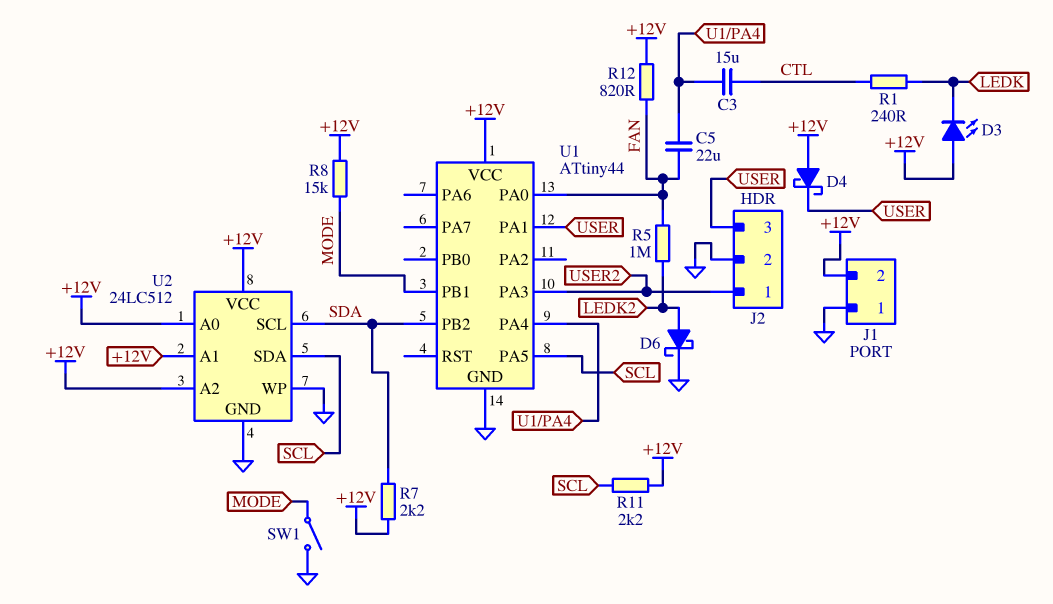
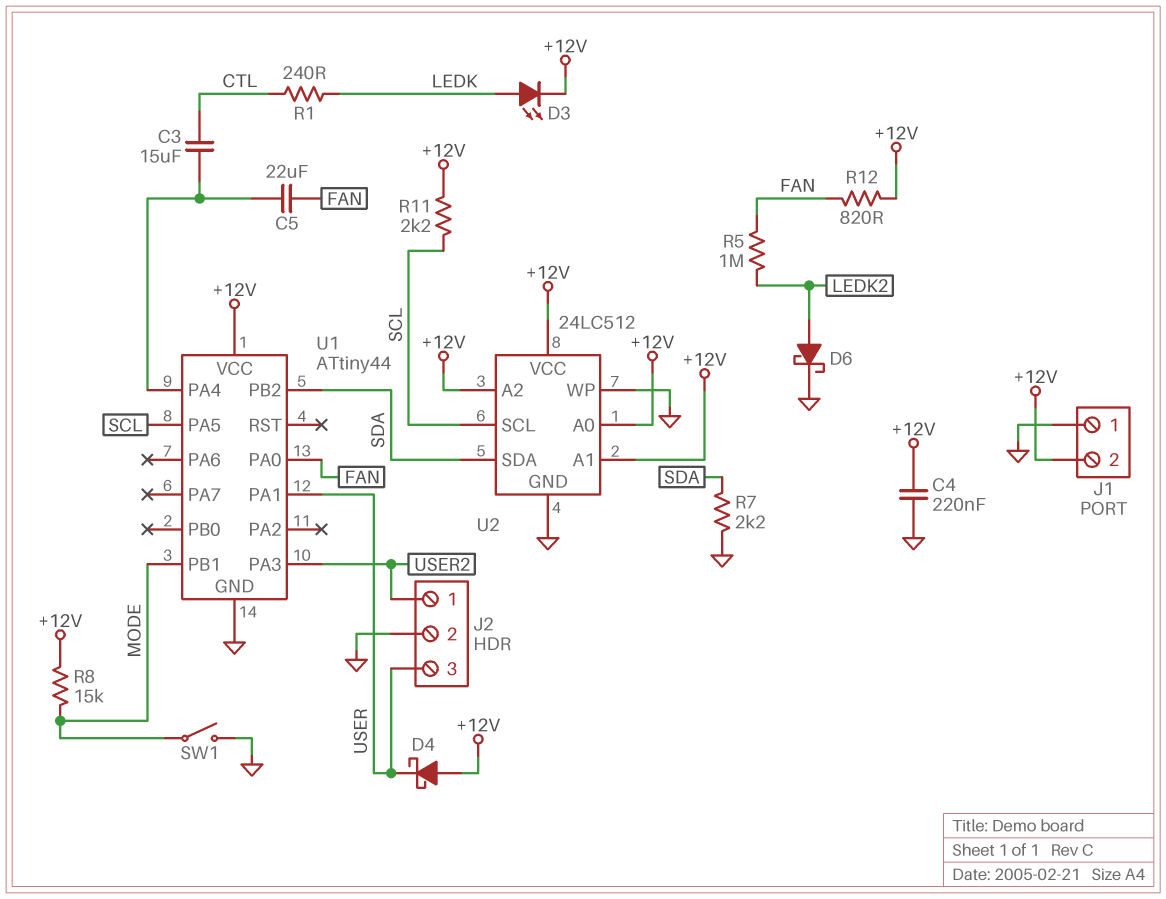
C4: none -> 220nF (+12V, GND)
D3: LED (A +12V, K LEDK) -> LED (A LEDK, K +12V)
R7: 2.2k (+12V, SDA) -> 2.2k (GND, SDA)
U2 pin SCL: SDA -> SCL
U2 pin SDA: SCL -> SDA

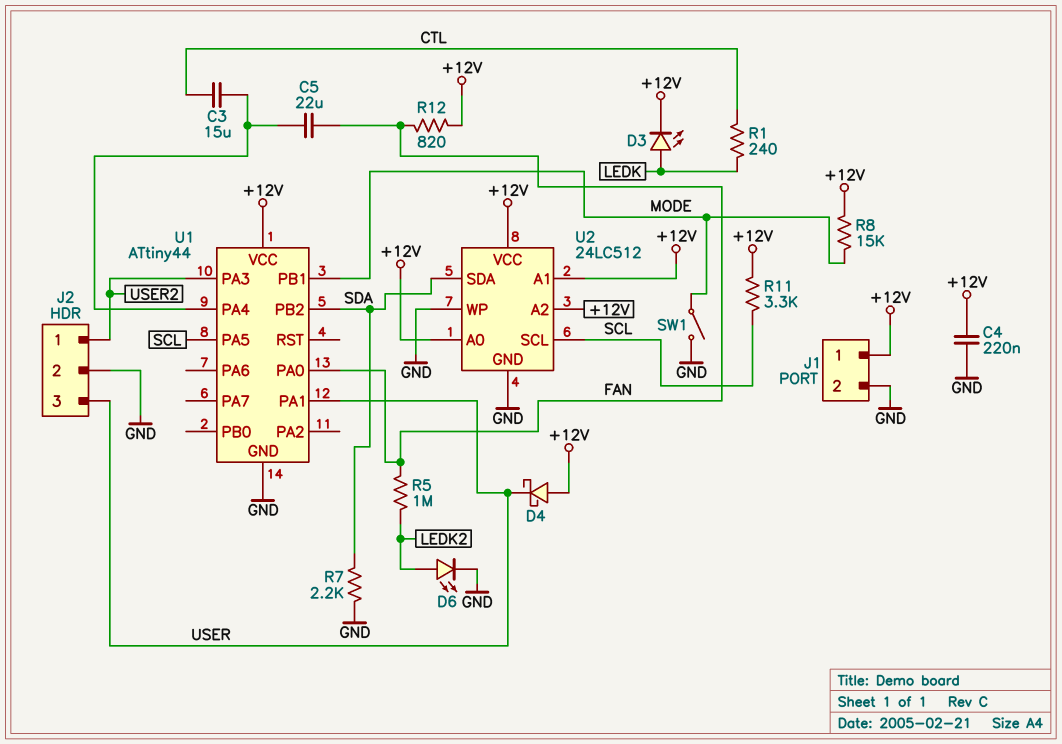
D6: schottky (A LEDK2, K GND) -> LED (A LEDK2, K GND)
J1 pin 1: GND -> +12V
J1 pin 2: +12V -> GND
R11: 2.2k (+12V, SCL) -> 3.3k (+12V, SCL)

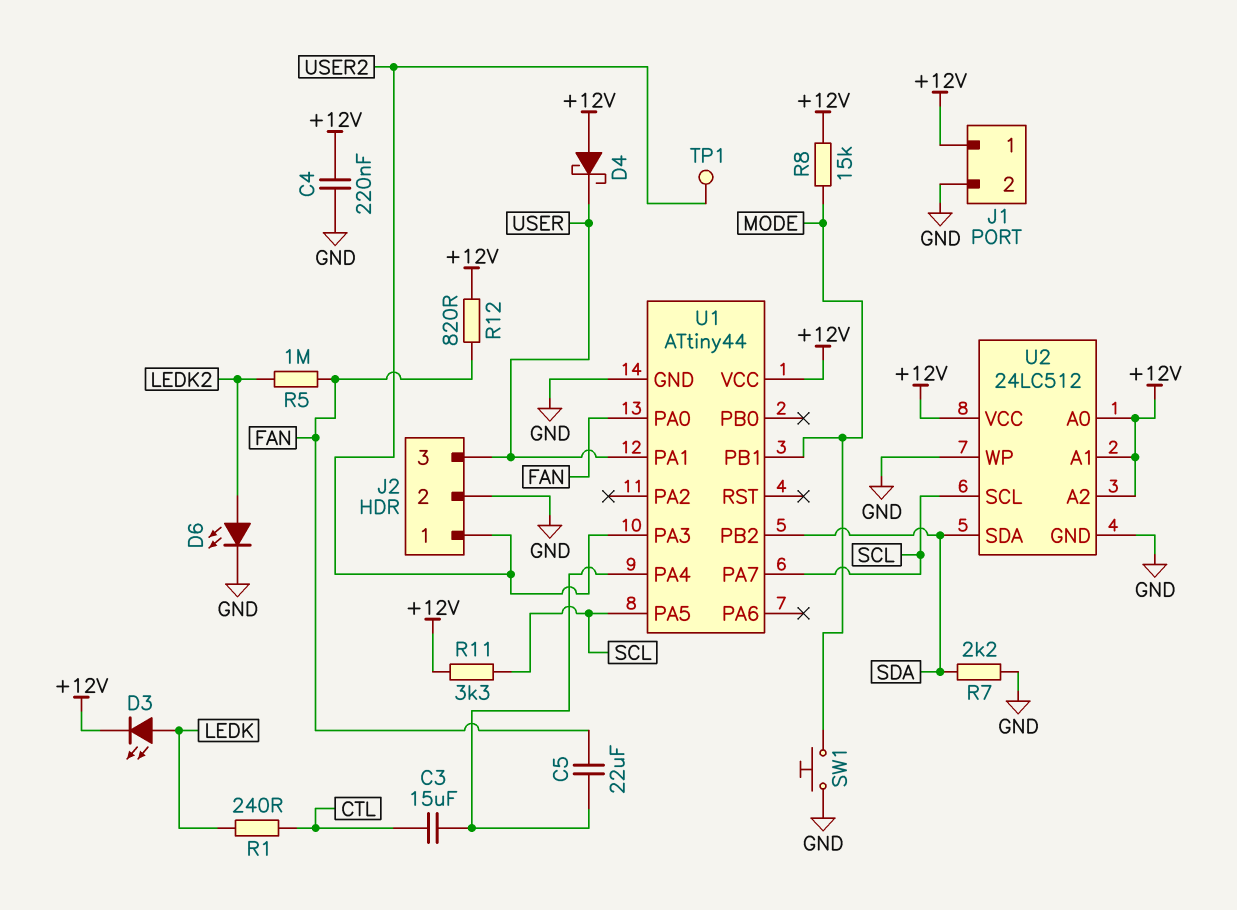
SW1: switch (GND, MODE) -> button (GND, MODE)
TP1: none -> test point (USER2)
U1 pin PA7: none -> SCL

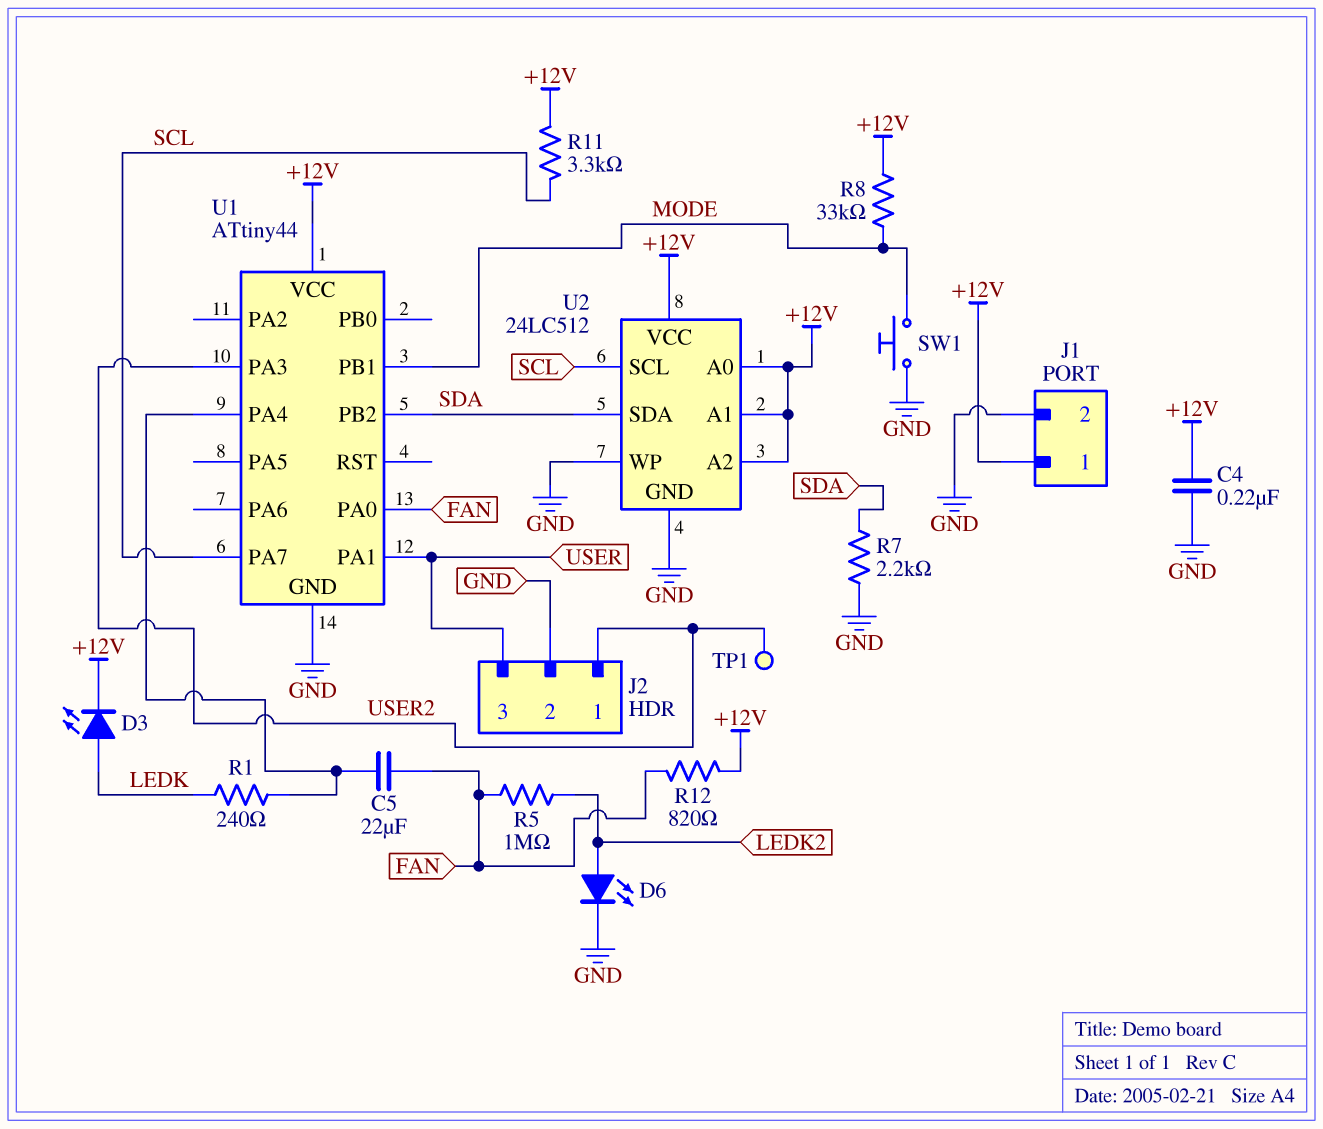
C3: 15uF (CTL, U1/PA4) -> none
D4: schottky (A +12V, K USER) -> none
R1: 240 (CTL, LEDK) -> 240 (LEDK, U1/PA4)
R8: 15k (+12V, MODE) -> 33k (+12V, MODE)
U1 pin PA5: SCL -> none

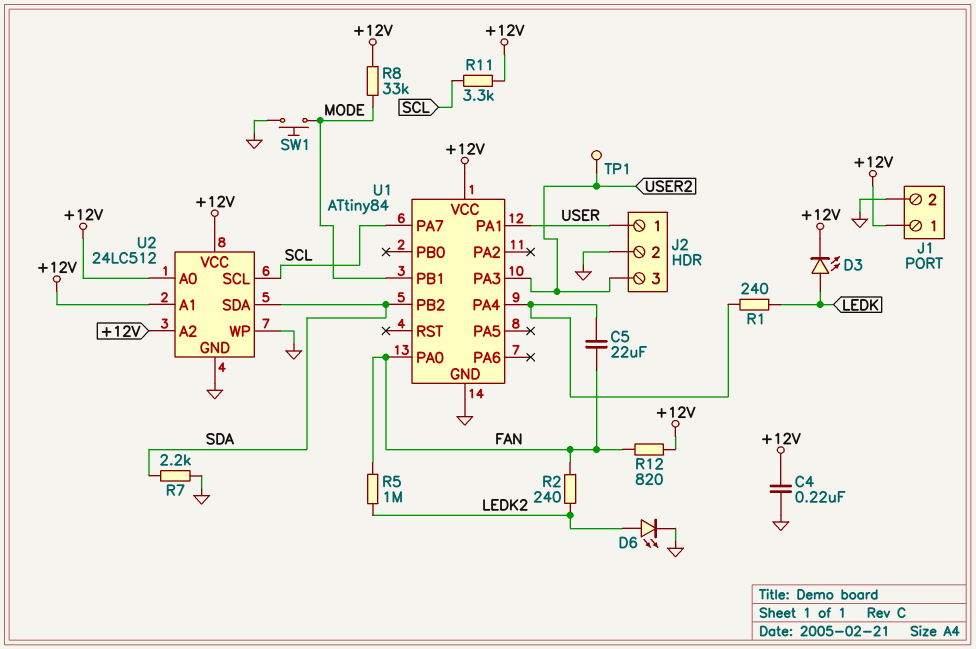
J2 pin 1: USER2 -> USER
J2 pin 3: USER -> USER2
R2: none -> 240 (FAN, LEDK2)
U1: ATtiny44 -> ATtiny84

